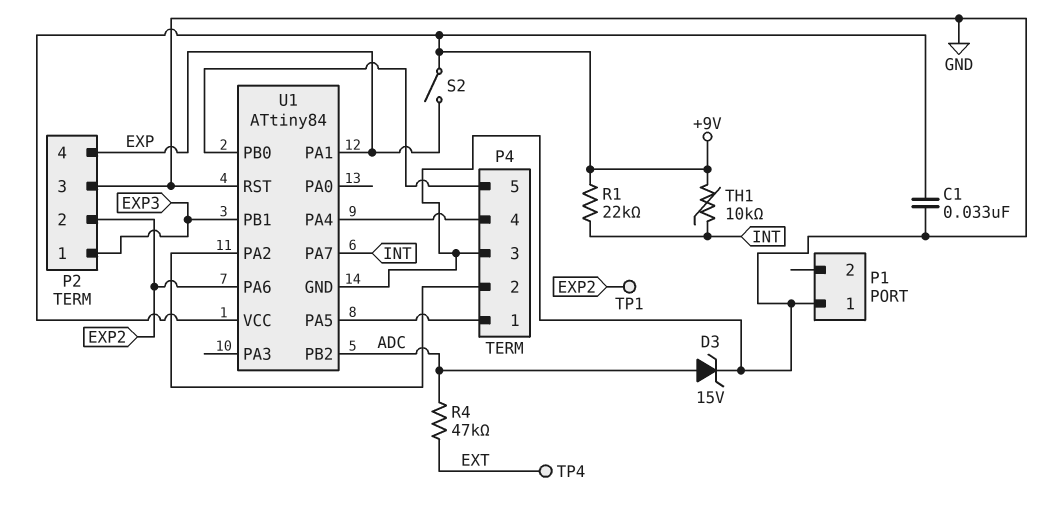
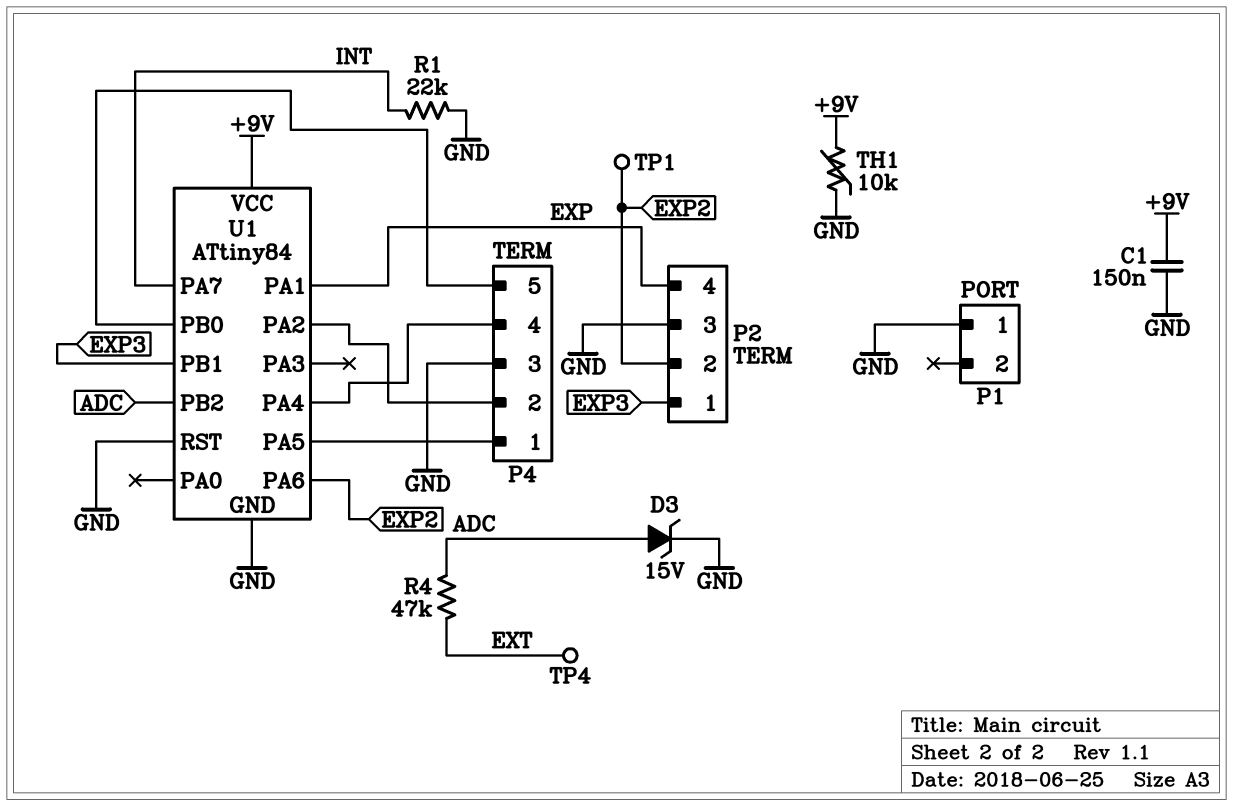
C1: 33nF (+9V, GND) -> 150nF (+9V, GND)
R1: 22k (+9V, INT) -> 22k (GND, INT)
S2: switch (+9V, EXP) -> none
TH1: 10k (+9V, INT) -> 10k (+9V, GND)

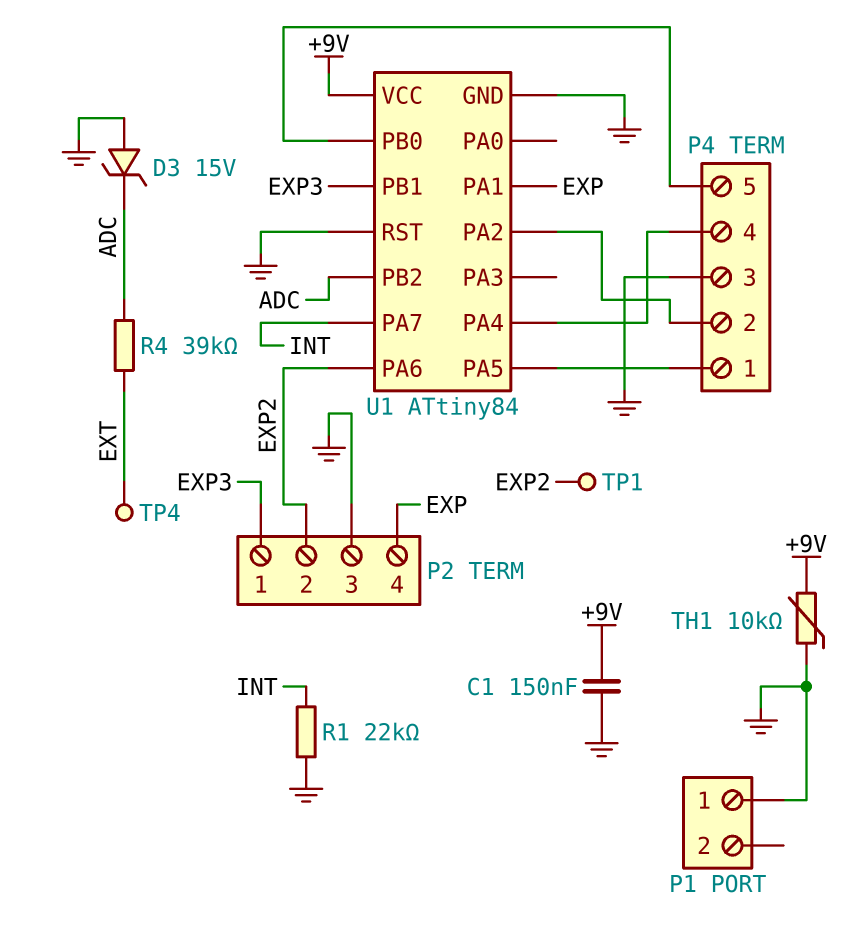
D3: zener 15V (A ADC, K GND) -> zener 15V (A GND, K ADC)
R4: 47k (ADC, EXT) -> 39k (ADC, EXT)

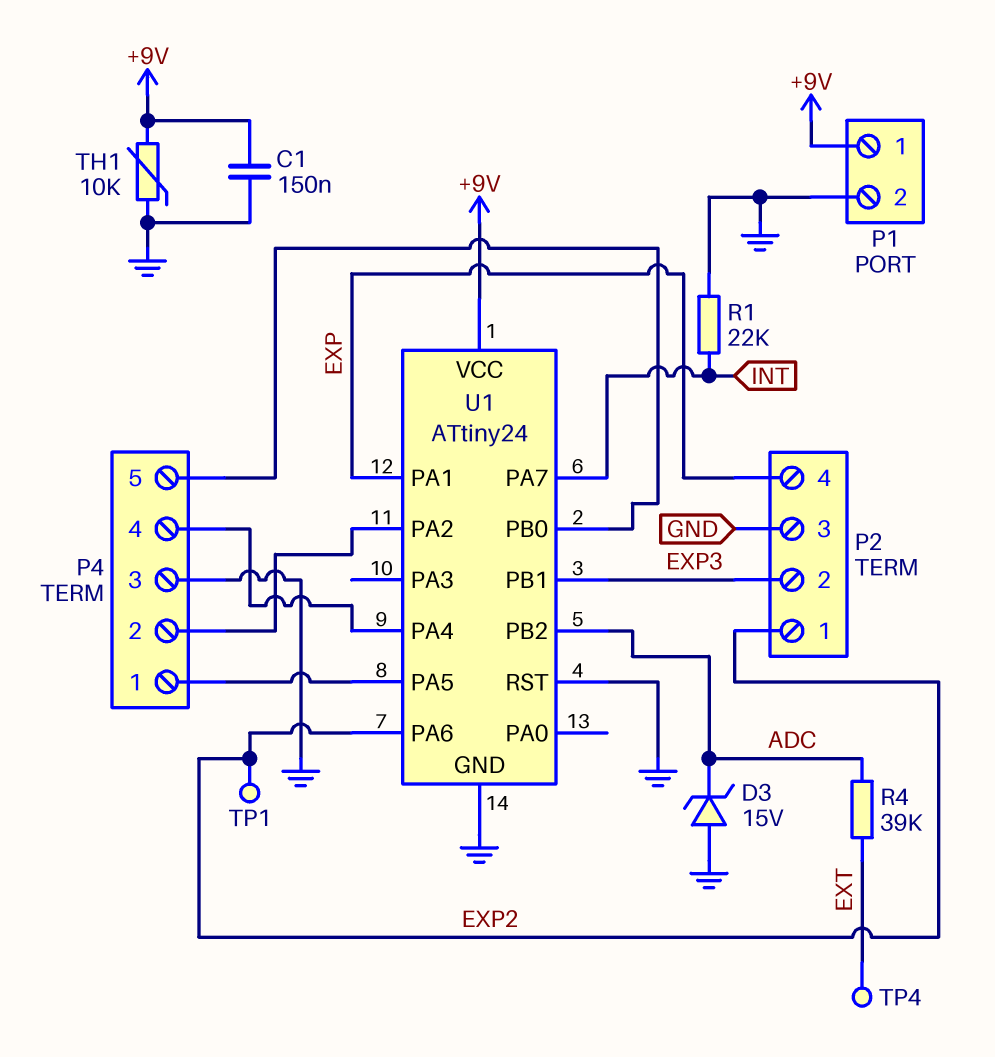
P1 pin 1: GND -> +9V
P1 pin 2: none -> GND
P2 pin 1: EXP3 -> EXP2
P2 pin 2: EXP2 -> EXP3
U1: ATtiny84 -> ATtiny24

